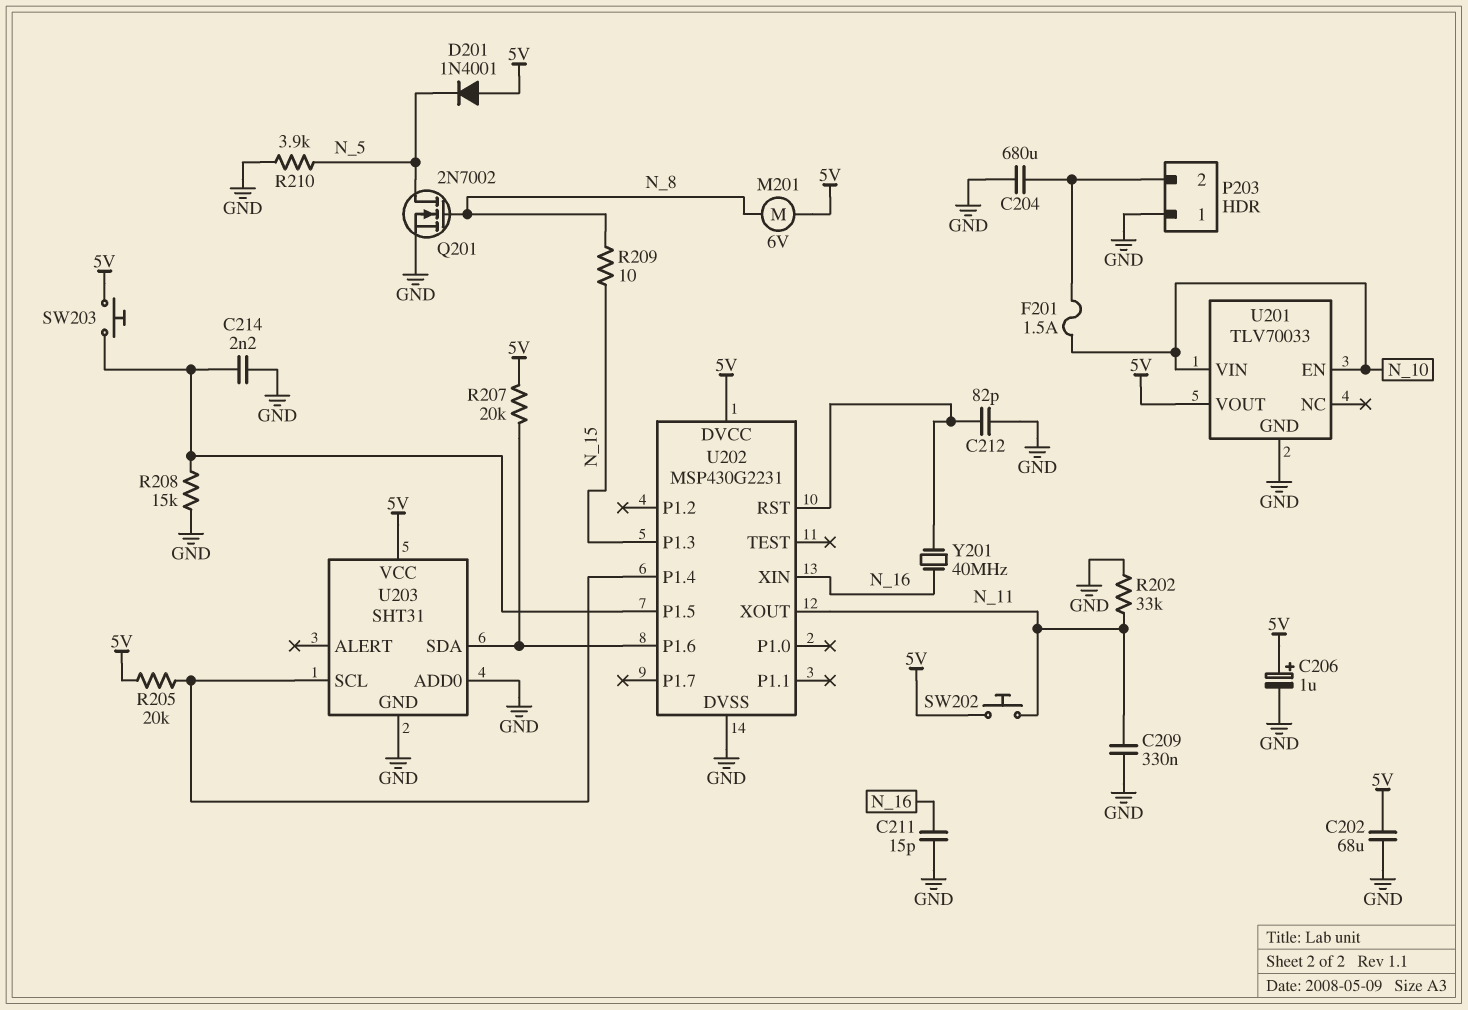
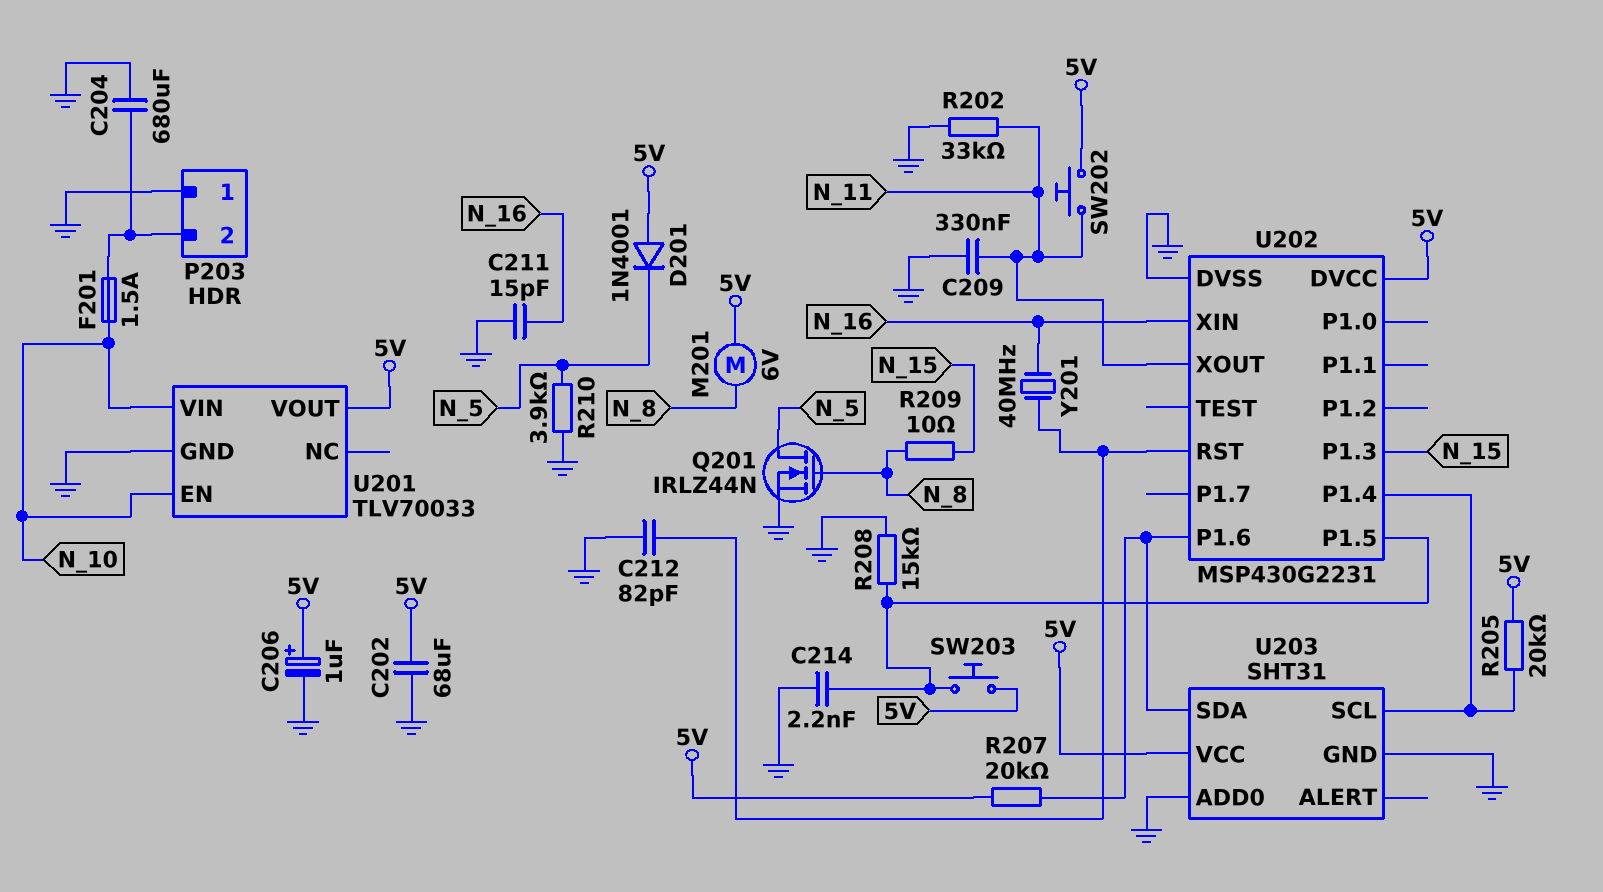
Q201: NMOS 2N7002 (G N_8, D N_5, S GND) -> NMOS IRLZ44N (G N_8, D N_5, S GND)

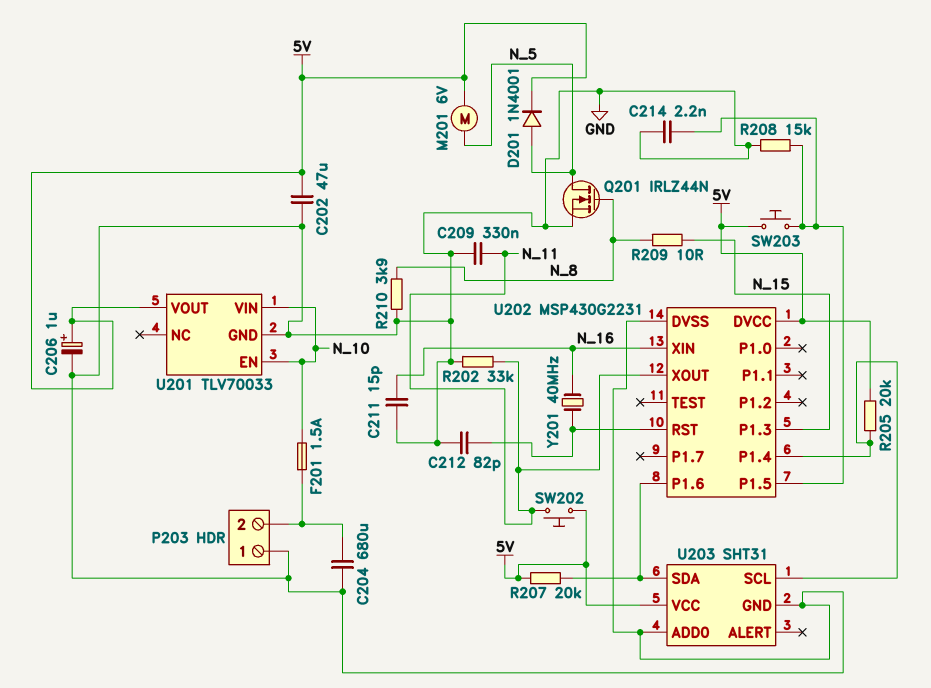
C202: 68uF (5V, GND) -> 47uF (5V, GND)
D201: diode 1N4001 (A 5V, K N_5) -> diode 1N4001 (A N_5, K 5V)
M201: motor 6V (5V, N_8) -> motor 6V (5V, N_5)
R210: 3.9k (GND, N_5) -> 3.9k (GND, N_8)

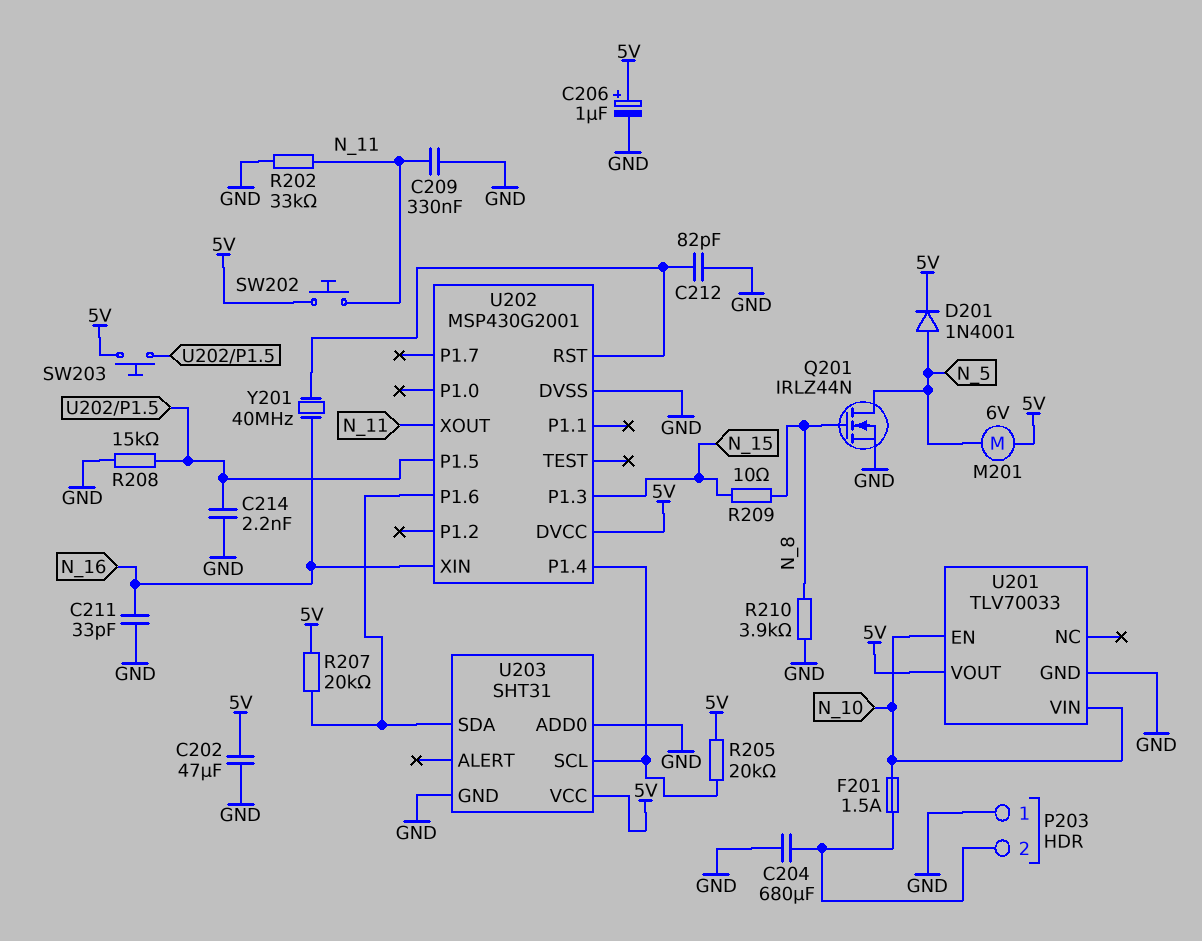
C211: 15pF (GND, N_16) -> 33pF (GND, N_16)
U202: MSP430G2231 -> MSP430G2001

